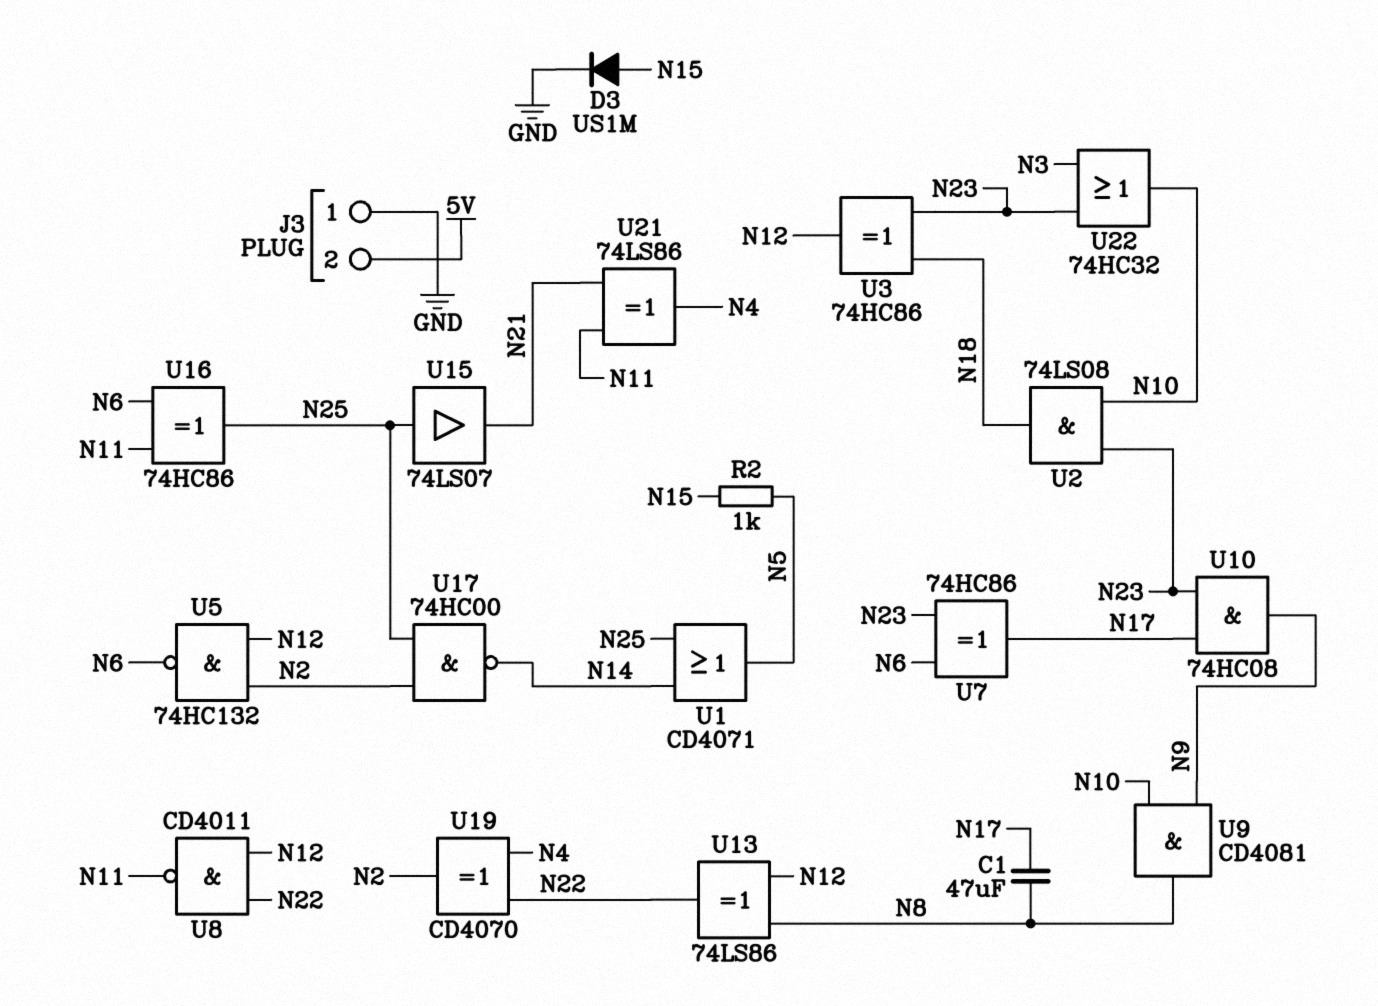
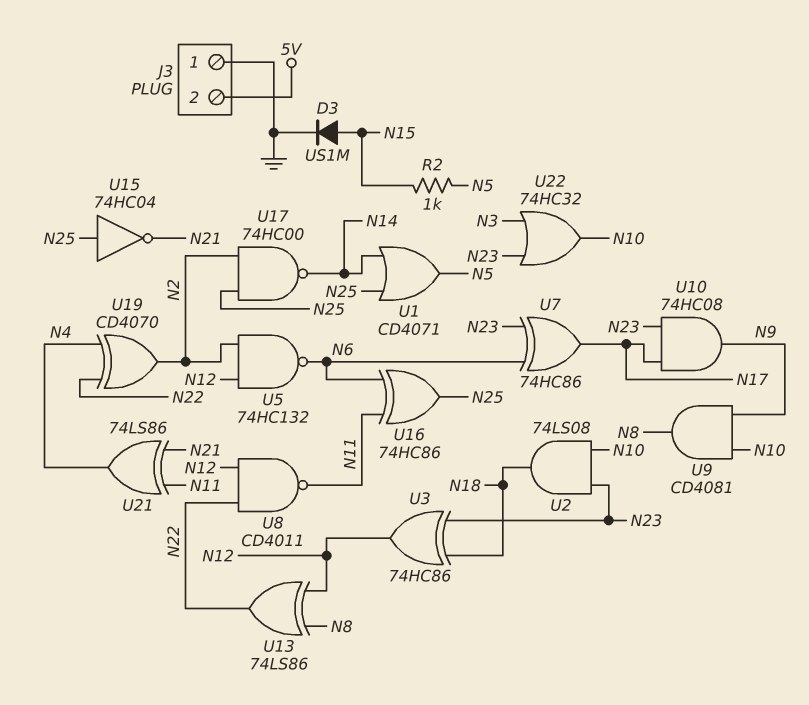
C1: 47uF (N8, N17) -> none
U15: buffer 74LS07 (in N25, out N21) -> NOT 74HC04 (in N25, out N21)

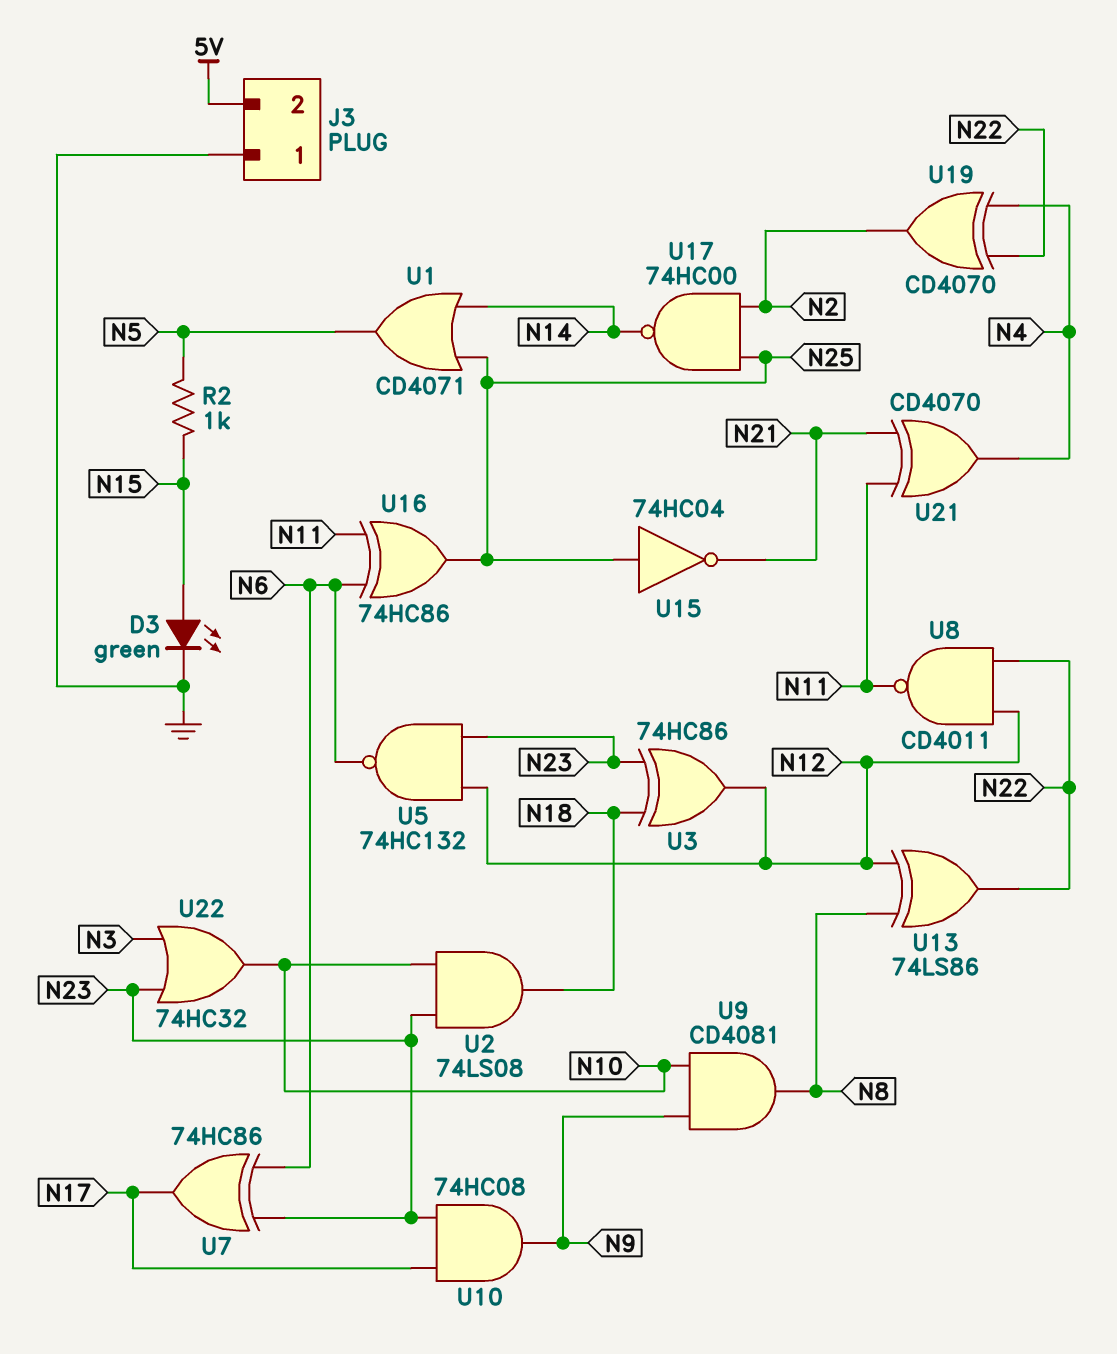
D3: diode US1M (A N15, K GND) -> LED green (A N15, K GND)
U5: NAND 74HC132 (in N2, in N12, out N6) -> NAND 74HC132 (in N12, in N23, out N6)
U21: XOR 74LS86 (in N11, in N21, out N4) -> XOR CD4070 (in N11, in N21, out N4)

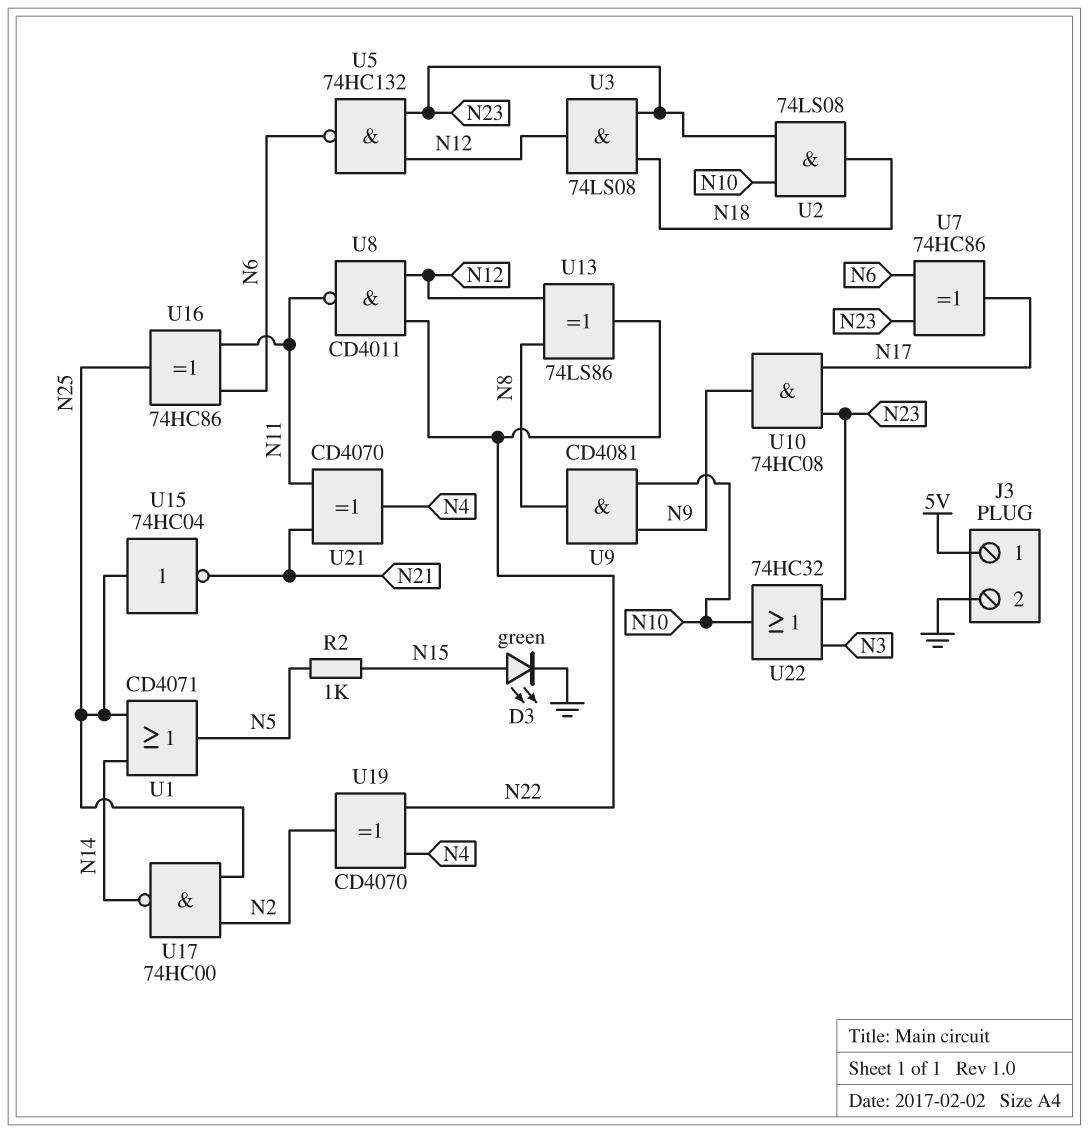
J3 pin 1: GND -> 5V
J3 pin 2: 5V -> GND
U3: XOR 74HC86 (in N18, in N23, out N12) -> AND 74LS08 (in N18, in N23, out N12)

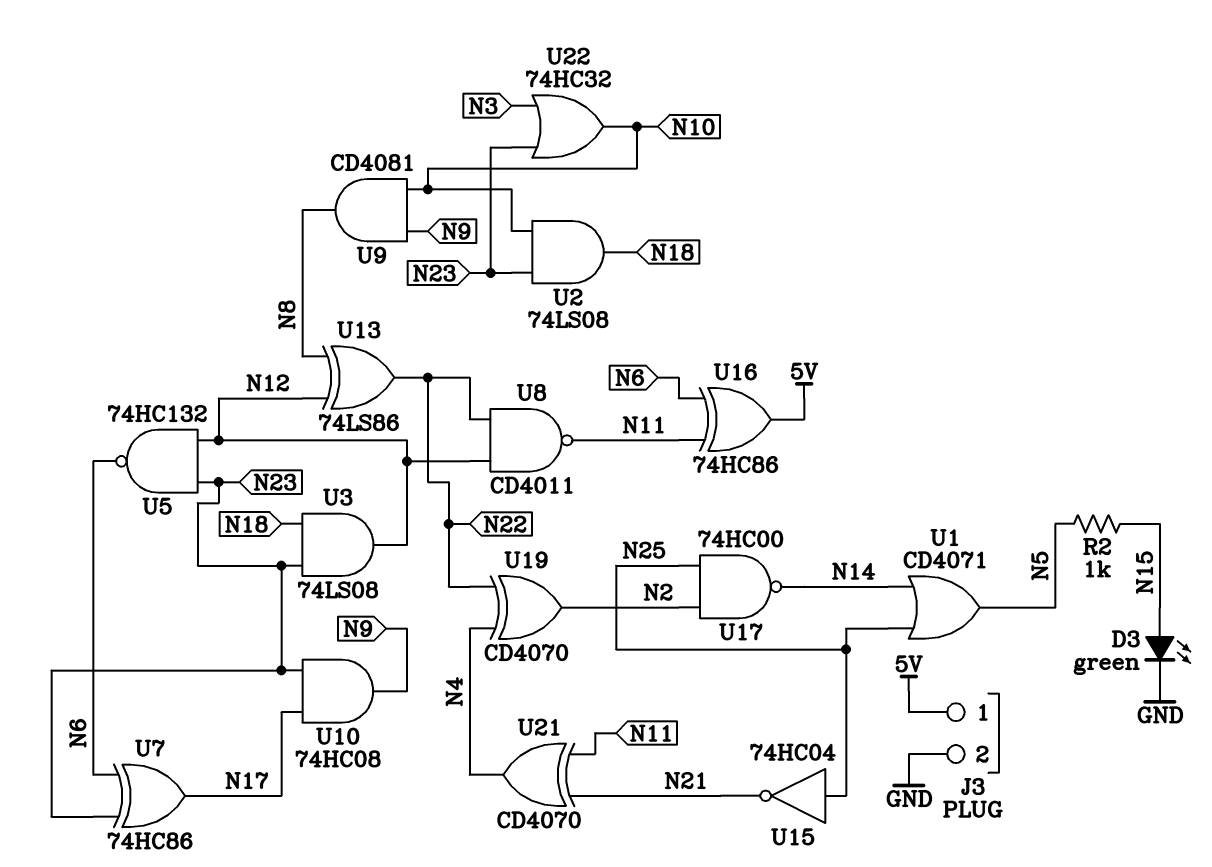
U16: XOR 74HC86 (in N6, in N11, out N25) -> XOR 74HC86 (in N6, in N11, out 5V)

